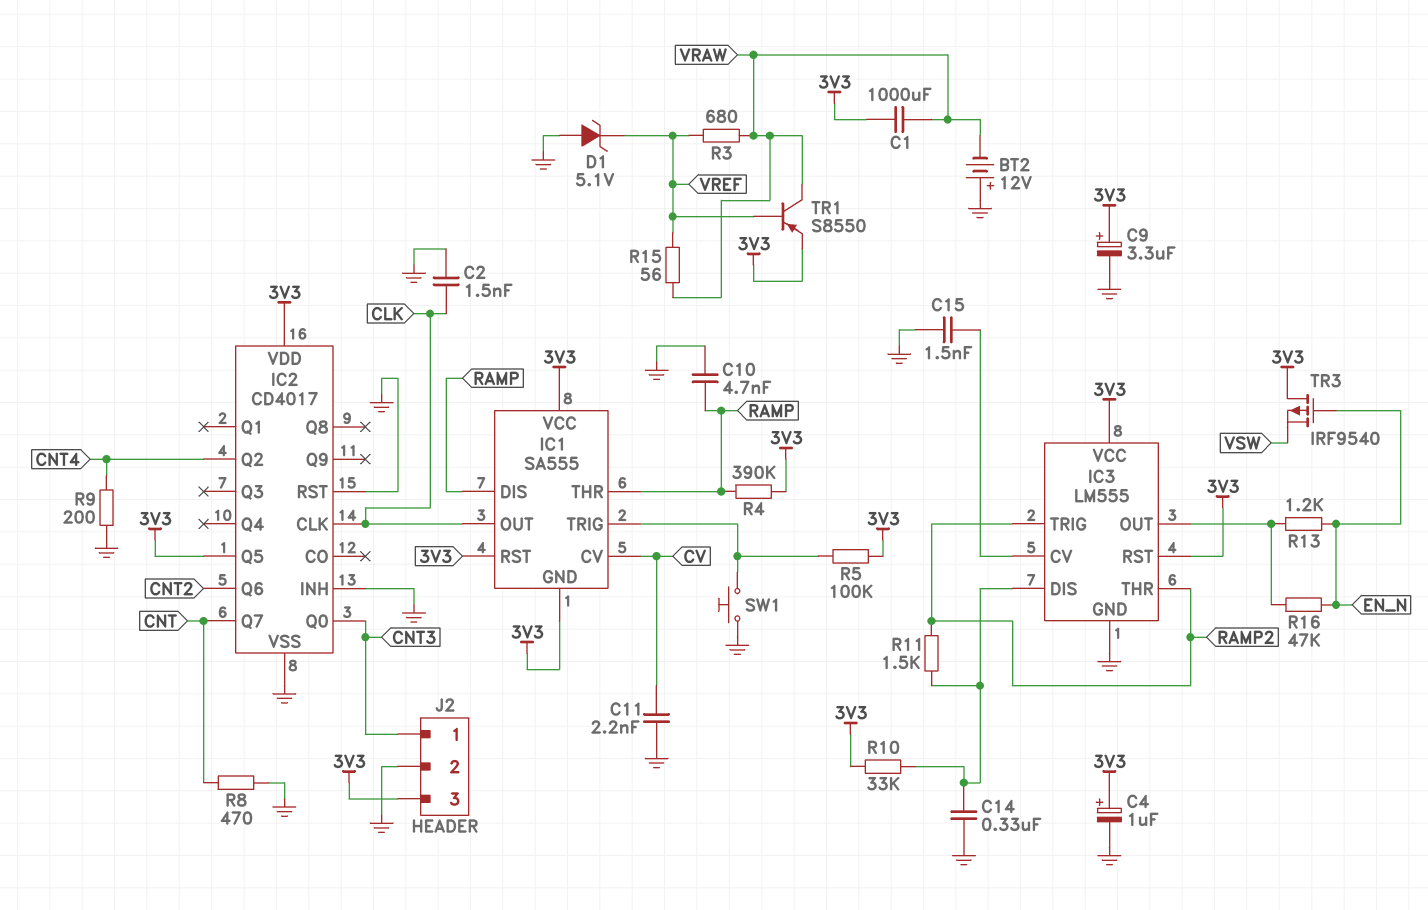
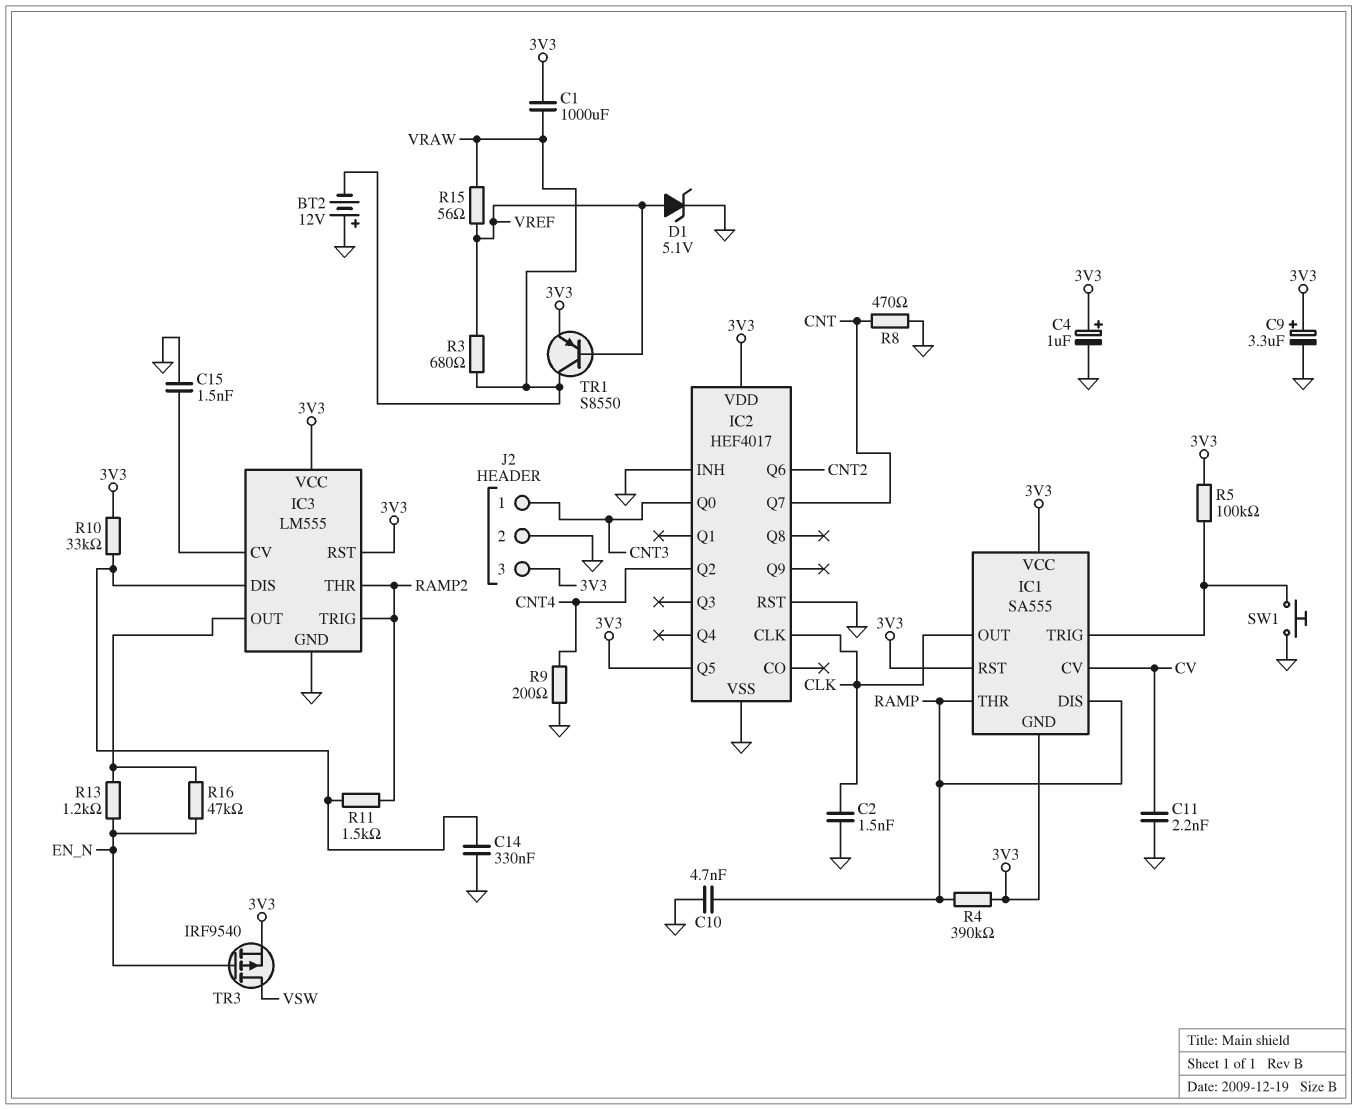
D1: zener 5.1V (A GND, K VREF) -> zener 5.1V (A VREF, K GND)
IC2: CD4017 -> HEF4017
TR3: PMOS IRF9540 (G EN_N, D 3V3, S VSW) -> PMOS IRF9540 (G EN_N, D VSW, S 3V3)

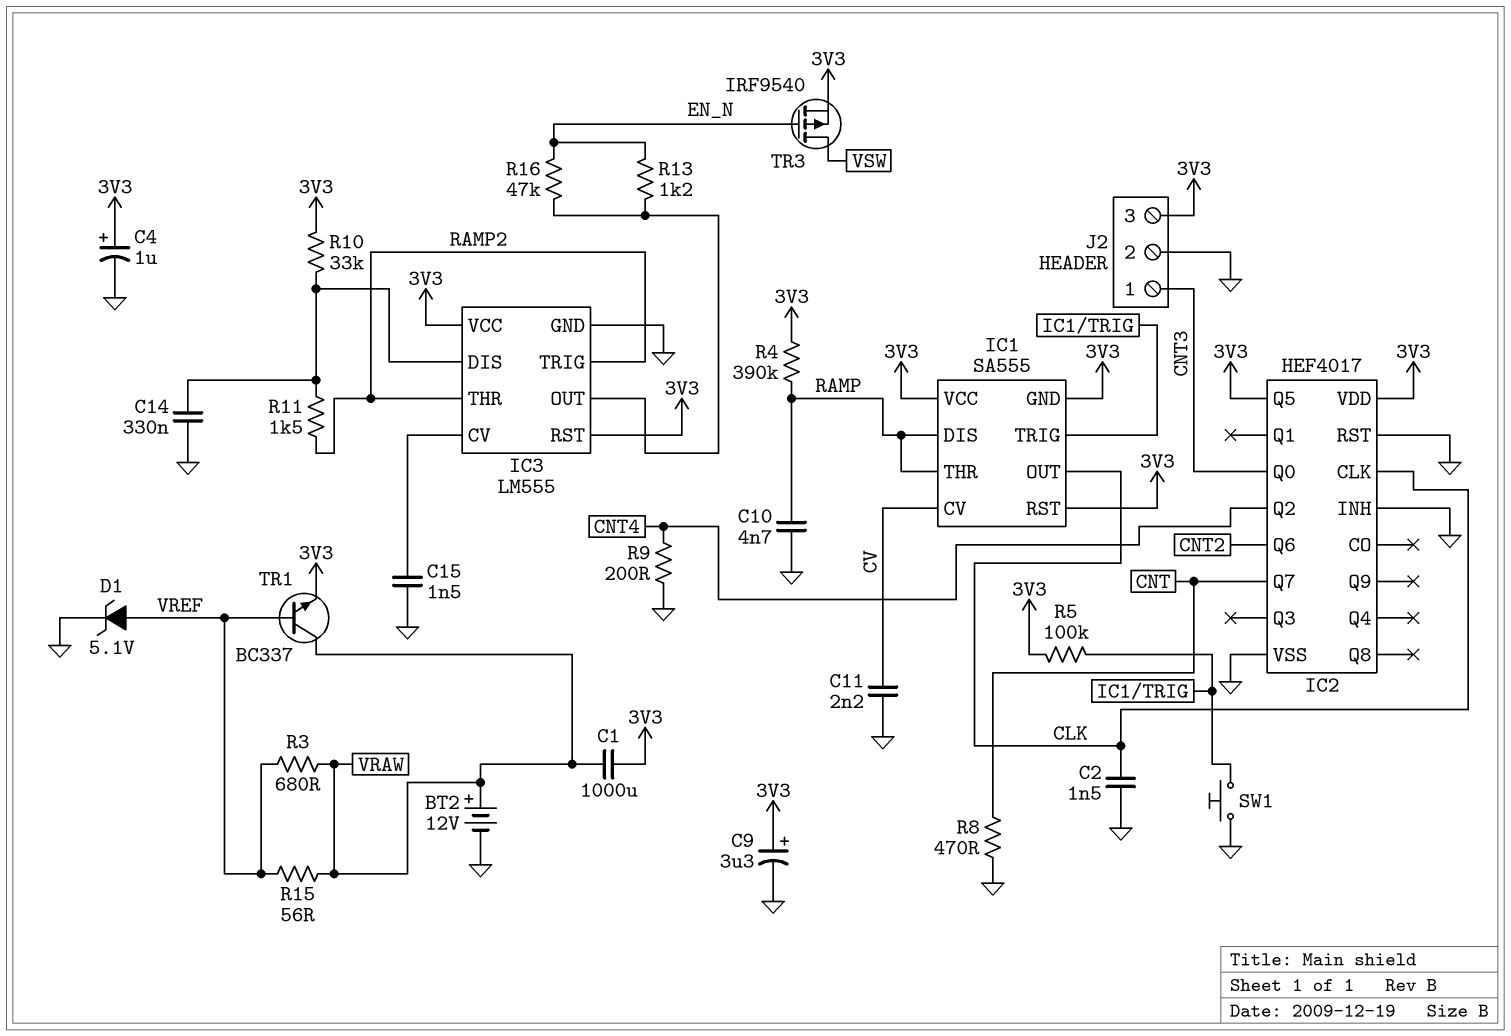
BT2: 12V (plus GND, minus VRAW) -> 12V (plus VRAW, minus GND)
TR1: PNP S8550 (B VREF, C VRAW, E 3V3) -> NPN BC337 (B VREF, C VRAW, E 3V3)

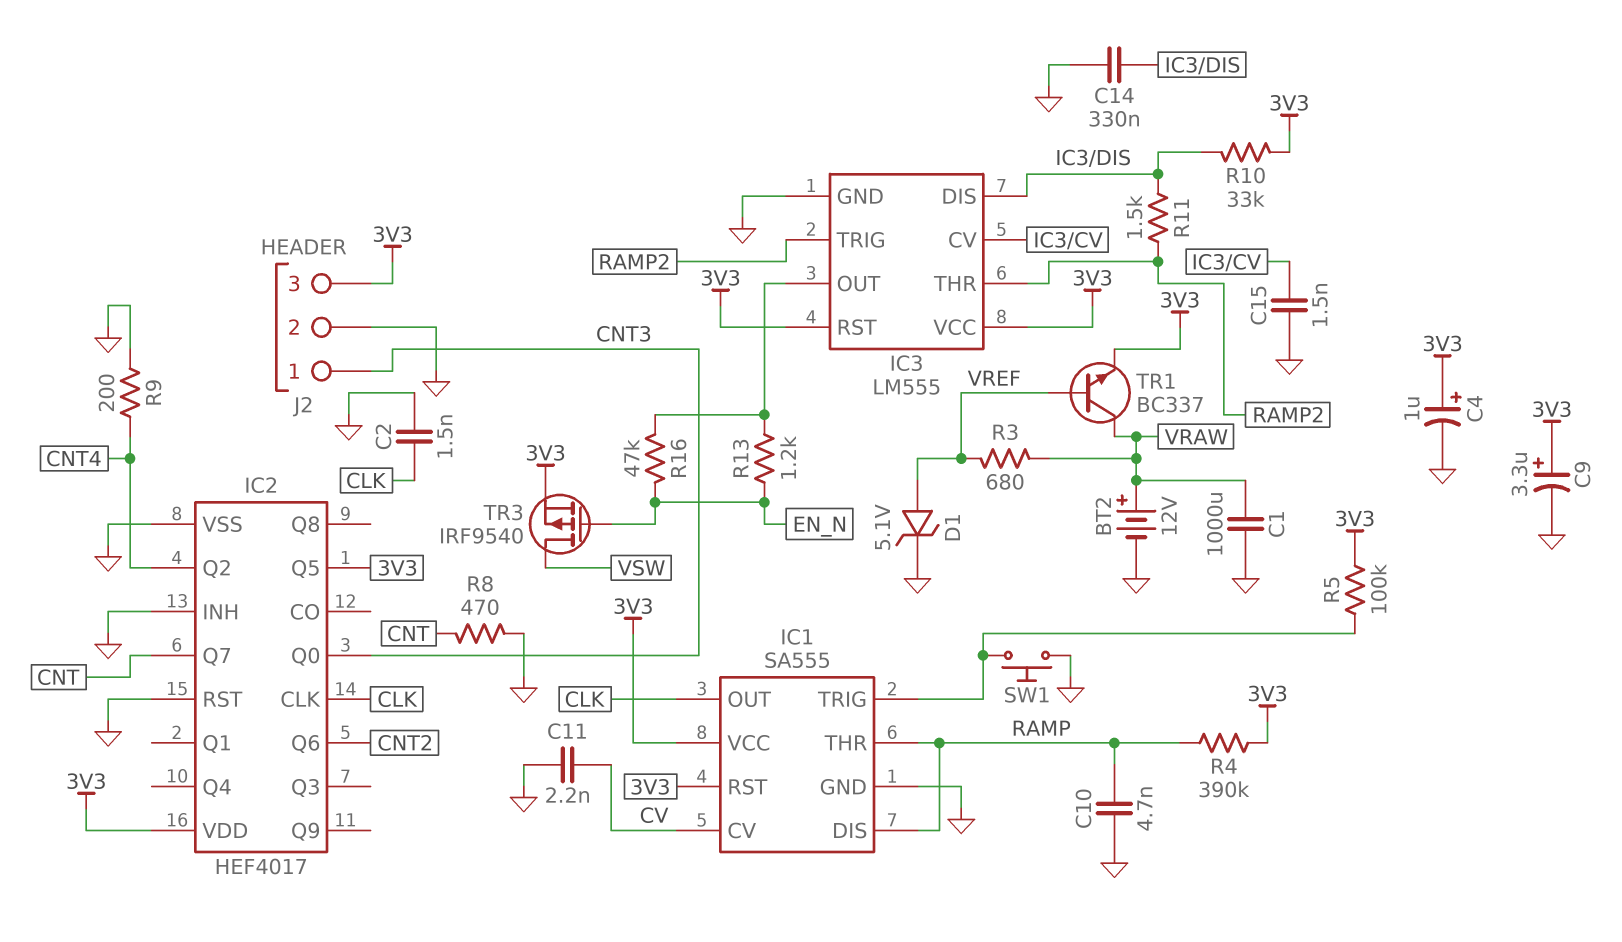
C1: 1000uF (3V3, VRAW) -> 1000uF (GND, VRAW)
IC1 pin GND: 3V3 -> GND
R15: 56 (VRAW, VREF) -> none

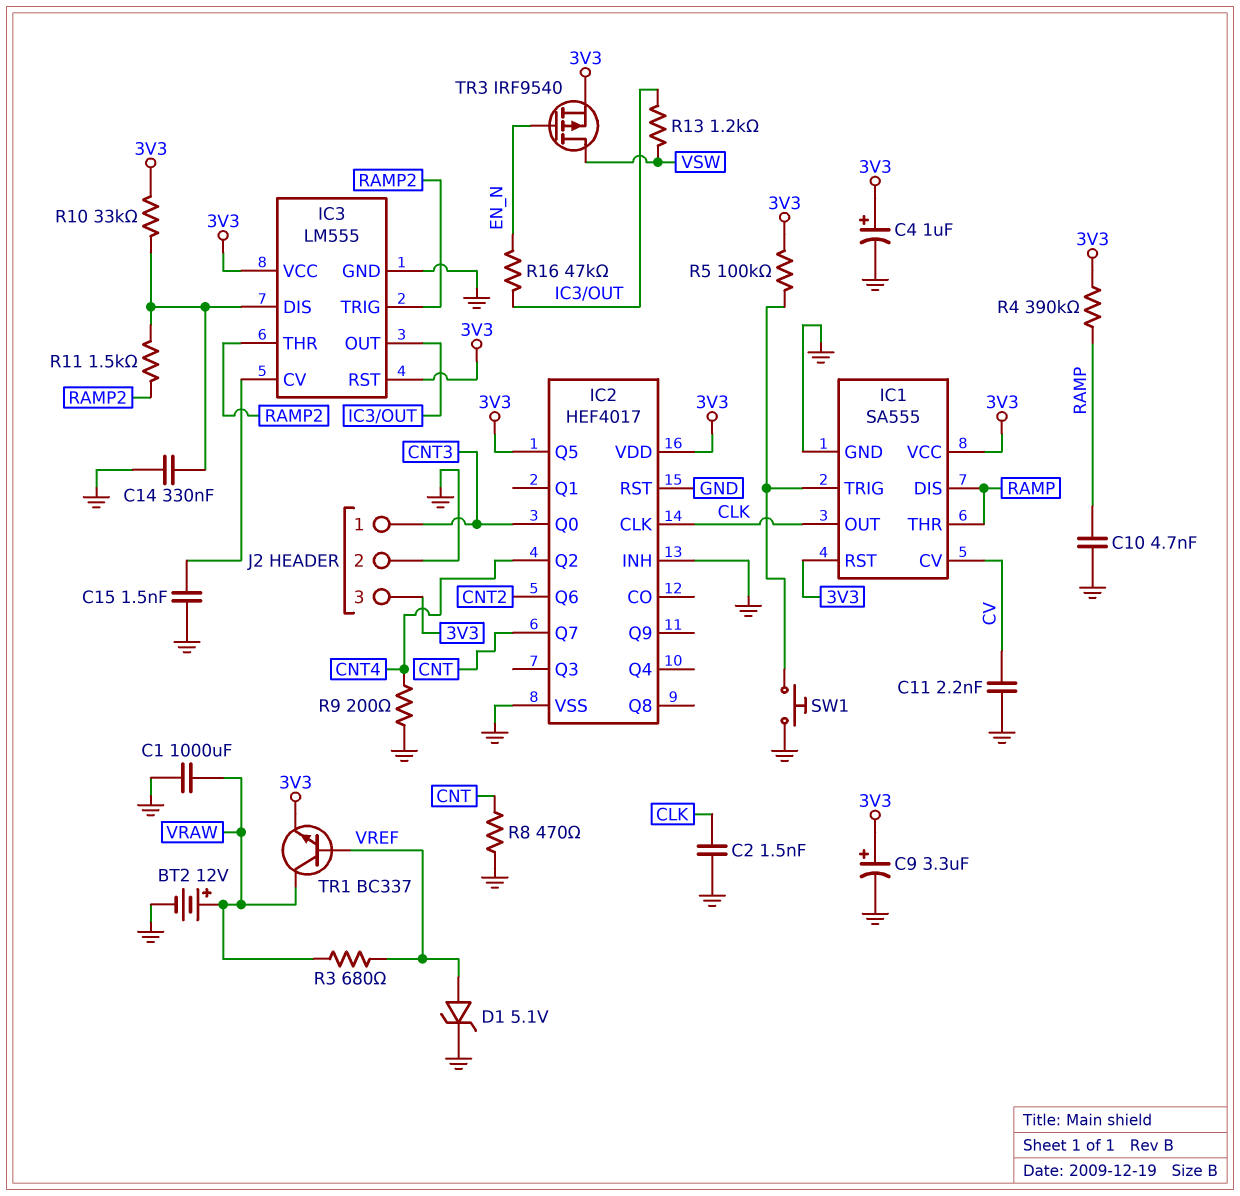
R13: 1.2k (EN_N, IC3/OUT) -> 1.2k (IC3/OUT, VSW)

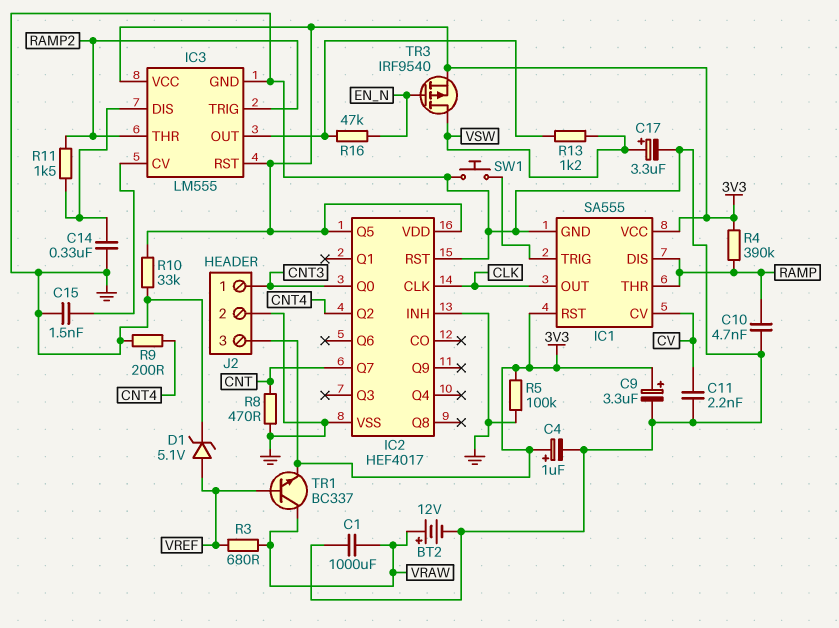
C2: 1.5nF (CLK, GND) -> none
C17: none -> 3.3uF (plus VSW, minus GND)
IC2 pin Q6: CNT2 -> none
R5: 100k (3V3, IC1/TRIG) -> 100k (3V3, GND)
R10: 33k (3V3, IC3/DIS) -> 33k (3V3, GND)

